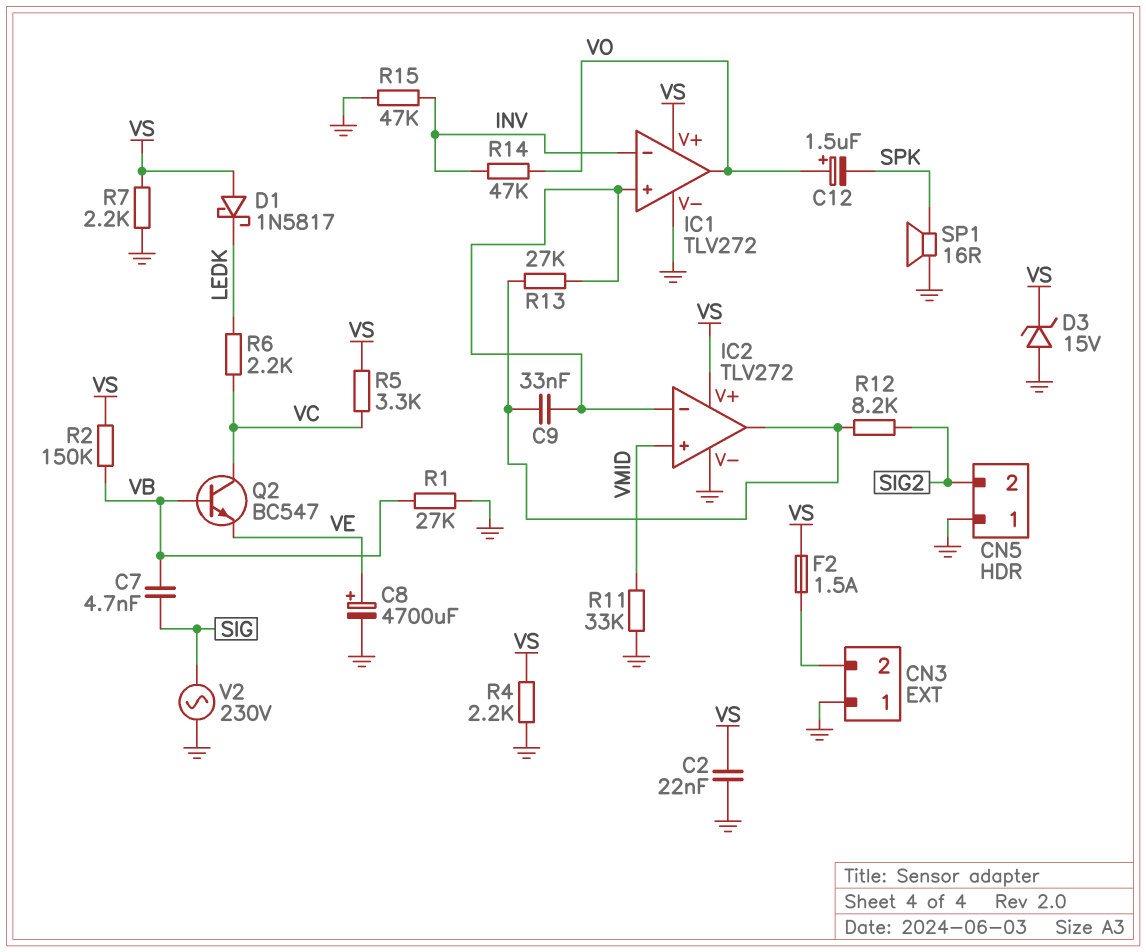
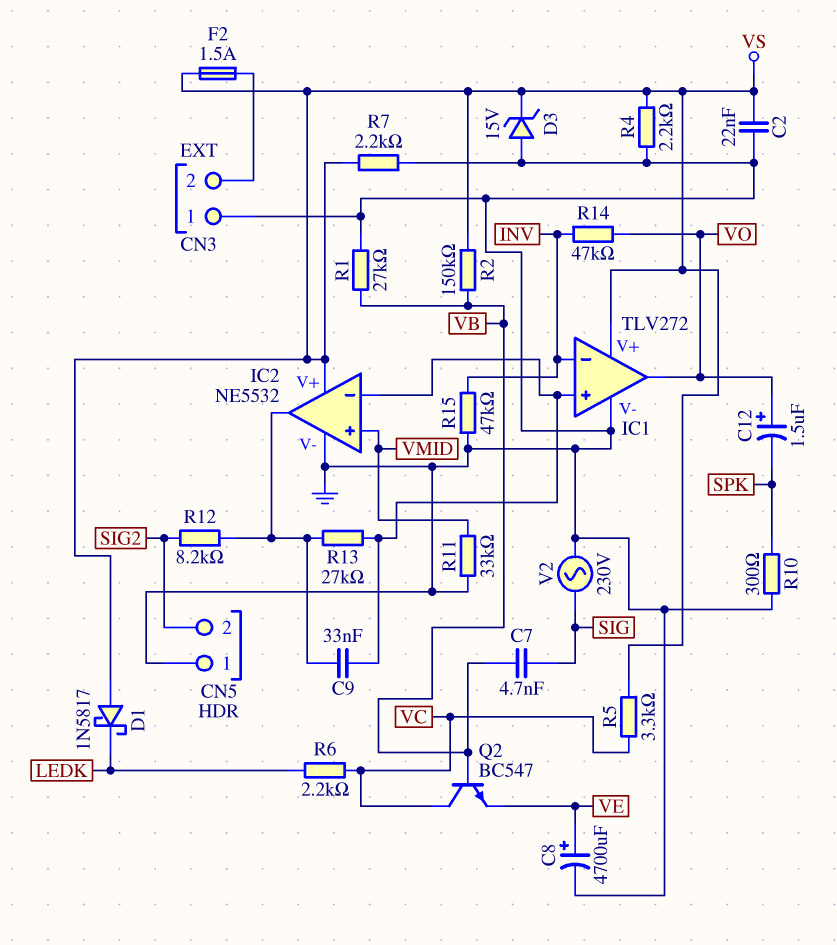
IC2: TLV272 -> NE5532
R10: none -> 300 (GND, SPK)
SP1: speaker 16R (GND, SPK) -> none

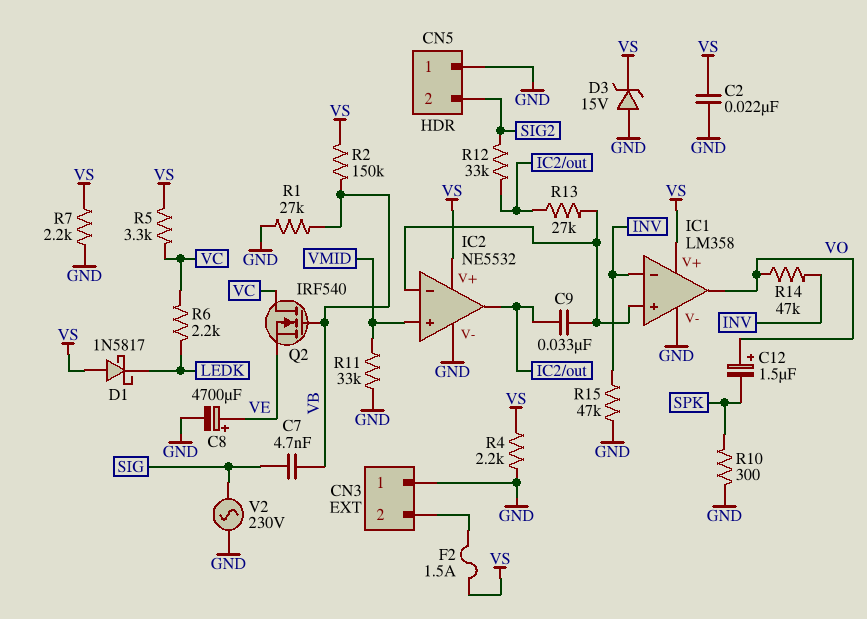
IC1: TLV272 -> LM358
Q2: NPN BC547 (B VB, C VC, E VE) -> NMOS IRF540 (G VB, D VC, S VE)
R12: 8.2k (IC2/out, SIG2) -> 33k (IC2/out, SIG2)

